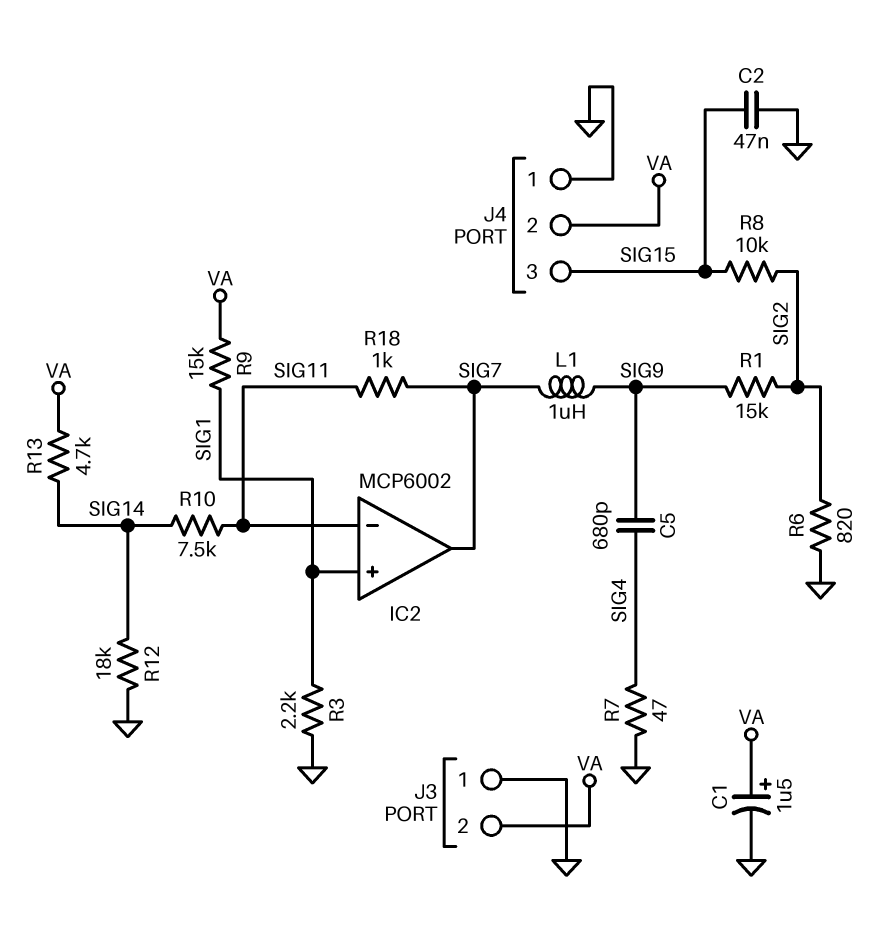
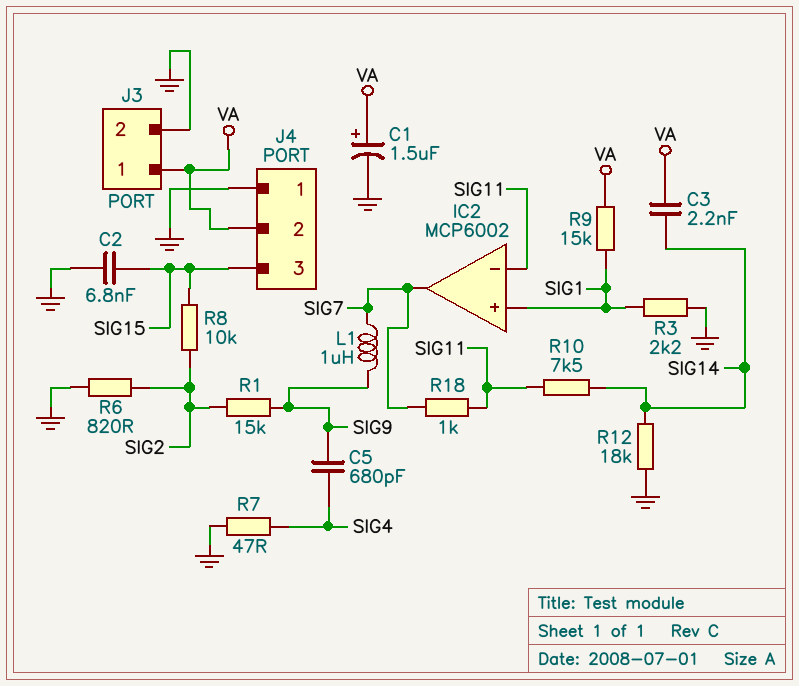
C2: 47nF (GND, SIG15) -> 6.8nF (GND, SIG15)
C3: none -> 2.2nF (SIG14, VA)
J3 pin 1: GND -> VA
J3 pin 2: VA -> GND
R13: 4.7k (SIG14, VA) -> none

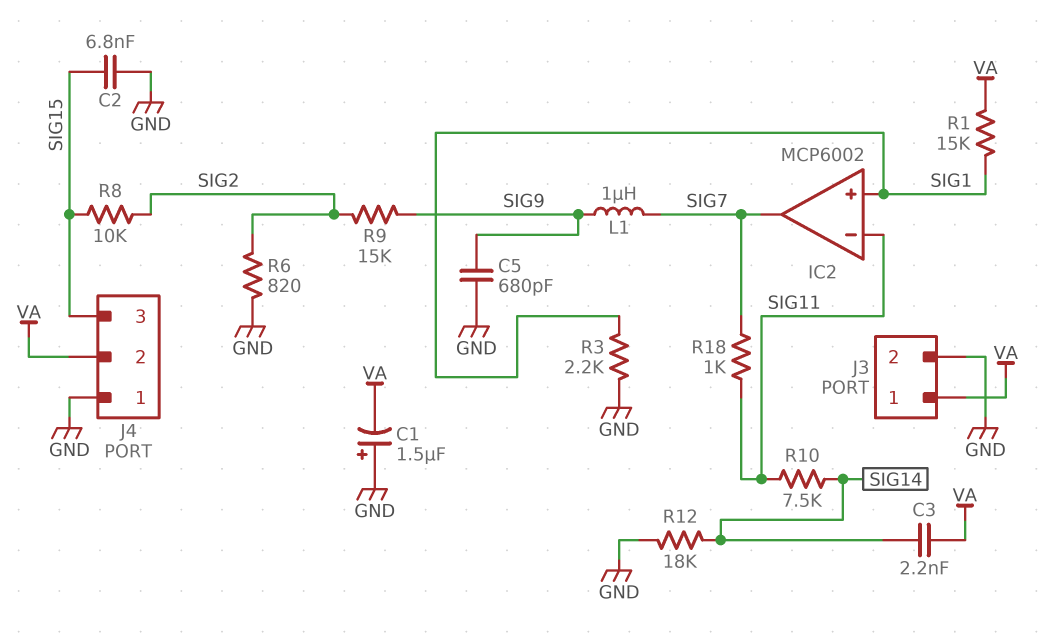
C1: 1.5uF (plus VA, minus GND) -> 1.5uF (plus GND, minus VA)
C5: 680pF (SIG4, SIG9) -> 680pF (GND, SIG9)
R1: 15k (SIG2, SIG9) -> 15k (SIG1, VA)
R7: 47 (GND, SIG4) -> none
R9: 15k (SIG1, VA) -> 15k (SIG2, SIG9)

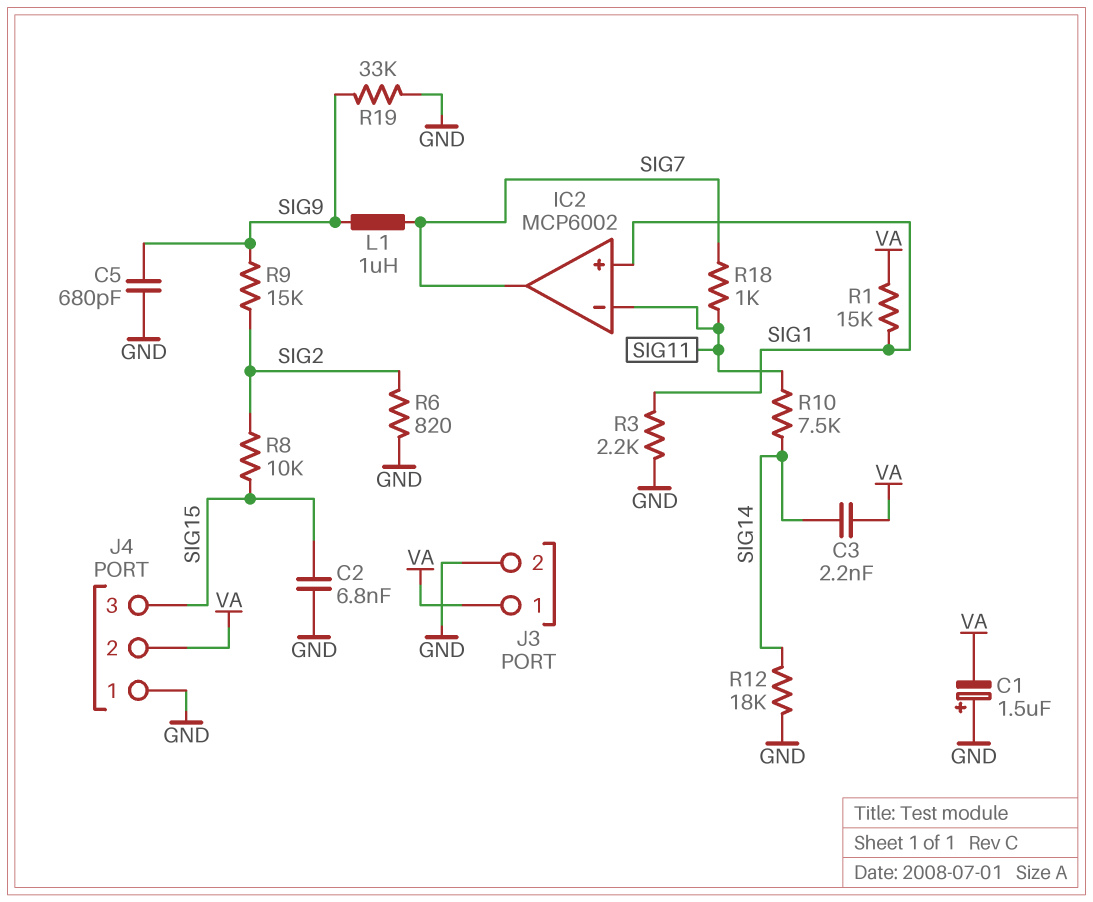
R19: none -> 33k (GND, SIG9)

